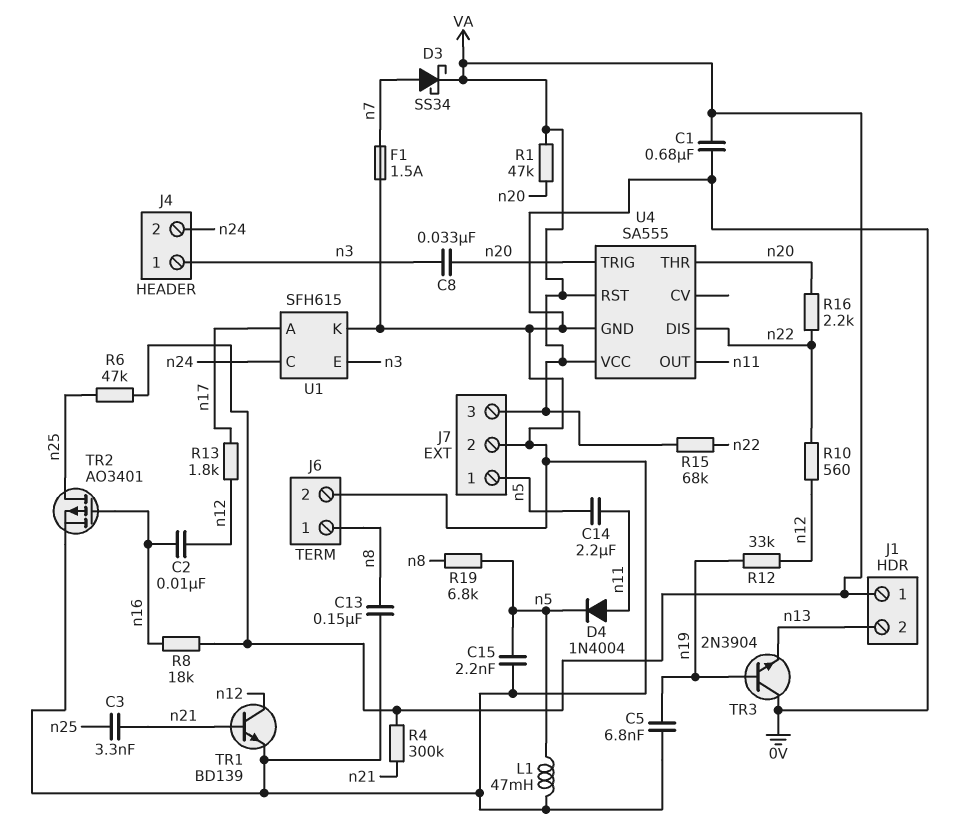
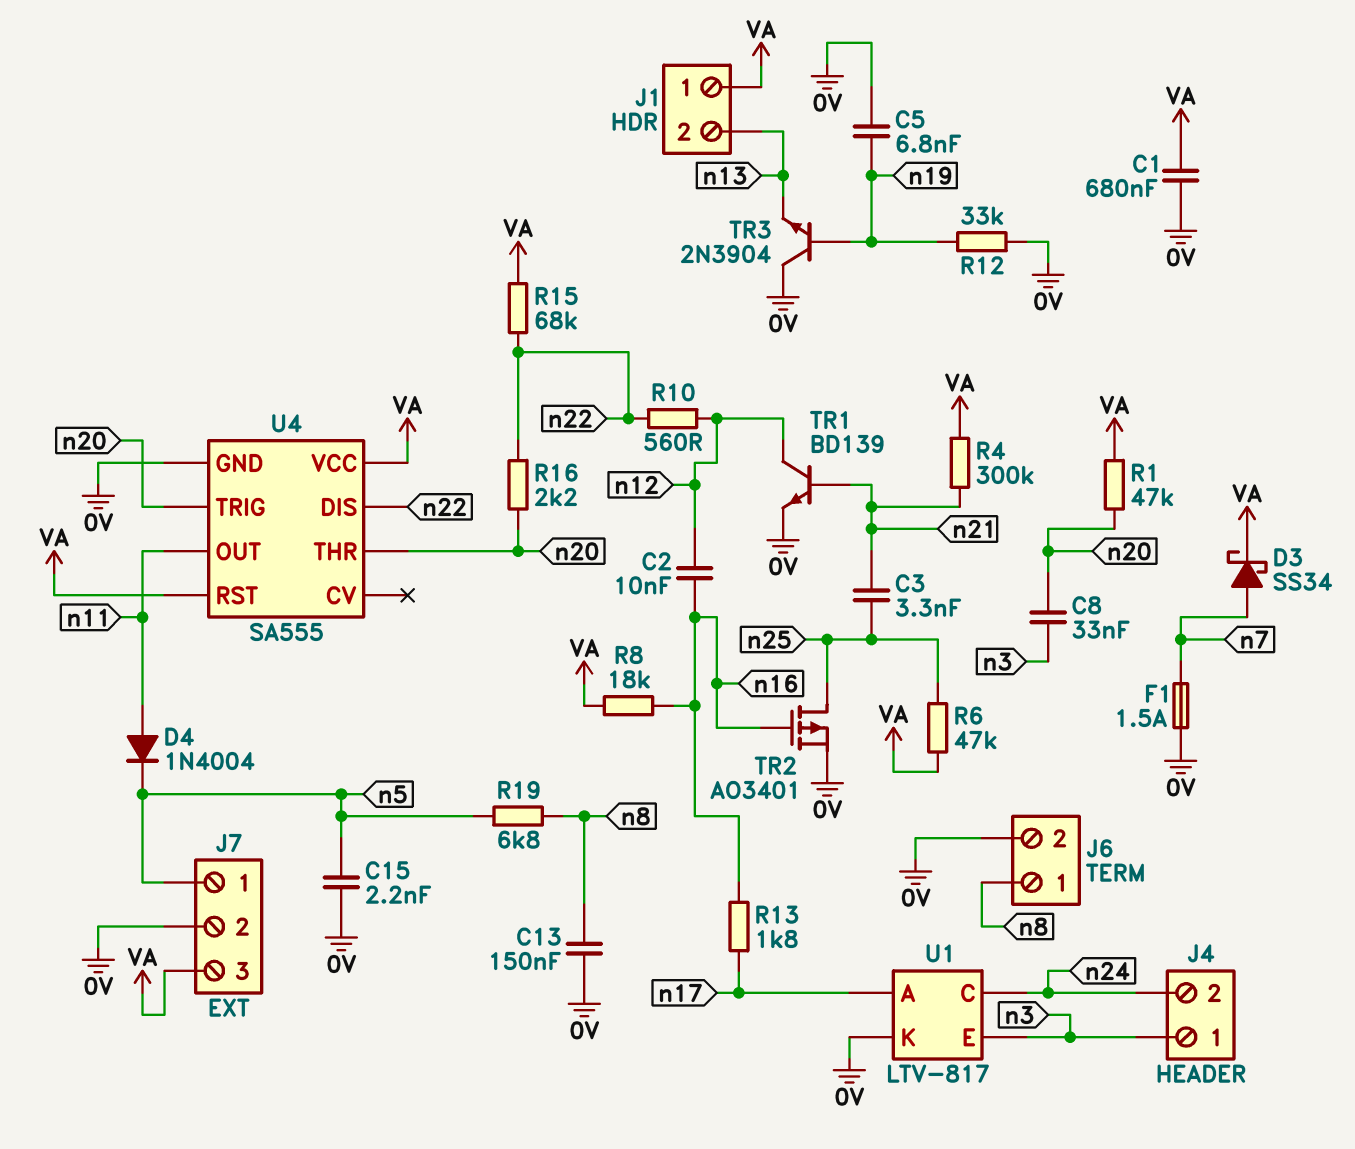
C14: 2.2uF (n5, n11) -> none
L1: 47mH (0V, n5) -> none
R12: 33k (n12, n19) -> 33k (0V, n19)
R13: 1.8k (n12, n17) -> 1.8k (n16, n17)
U1: SFH615 -> LTV-817

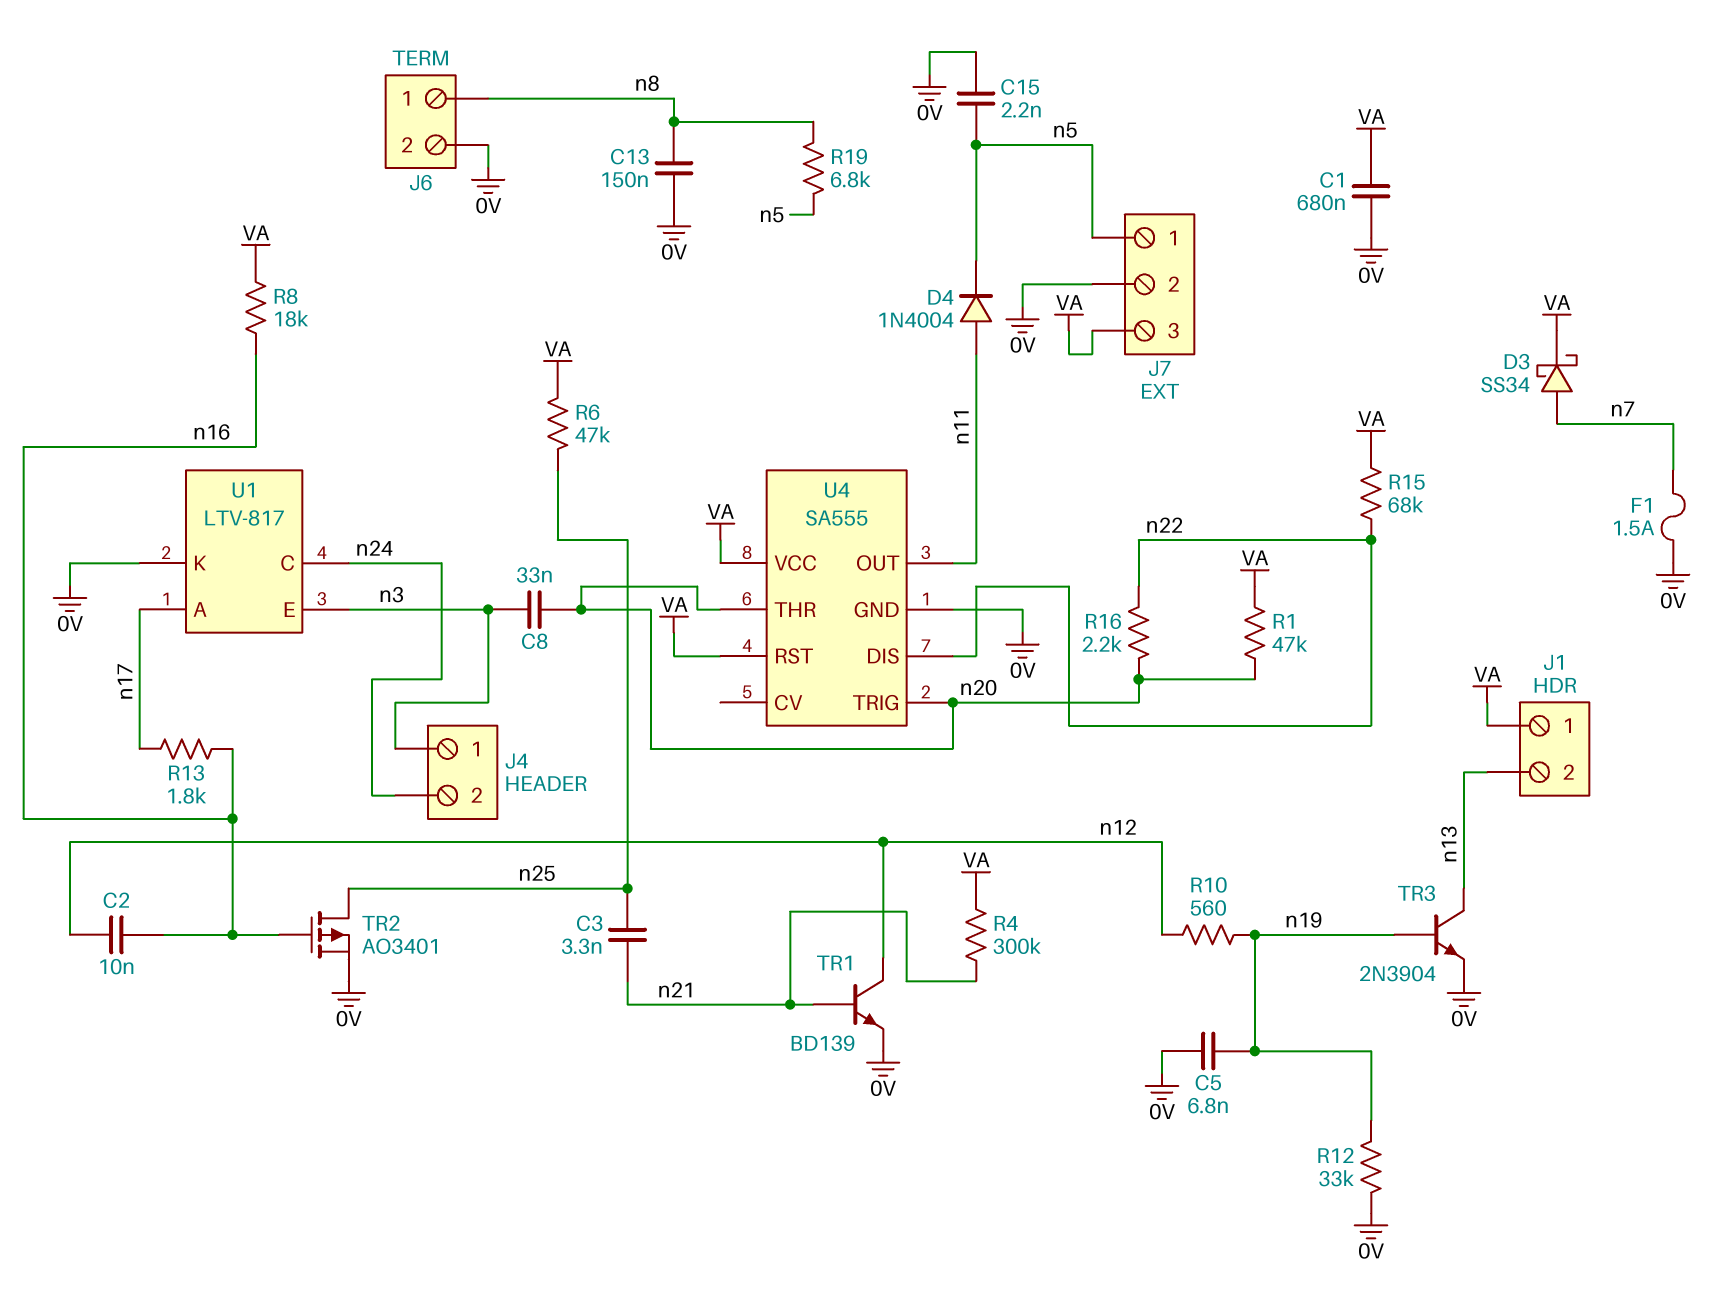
R10: 560 (n12, n22) -> 560 (n12, n19)
TR3: NPN 2N3904 (B n19, C 0V, E n13) -> NPN 2N3904 (B n19, C n13, E 0V)

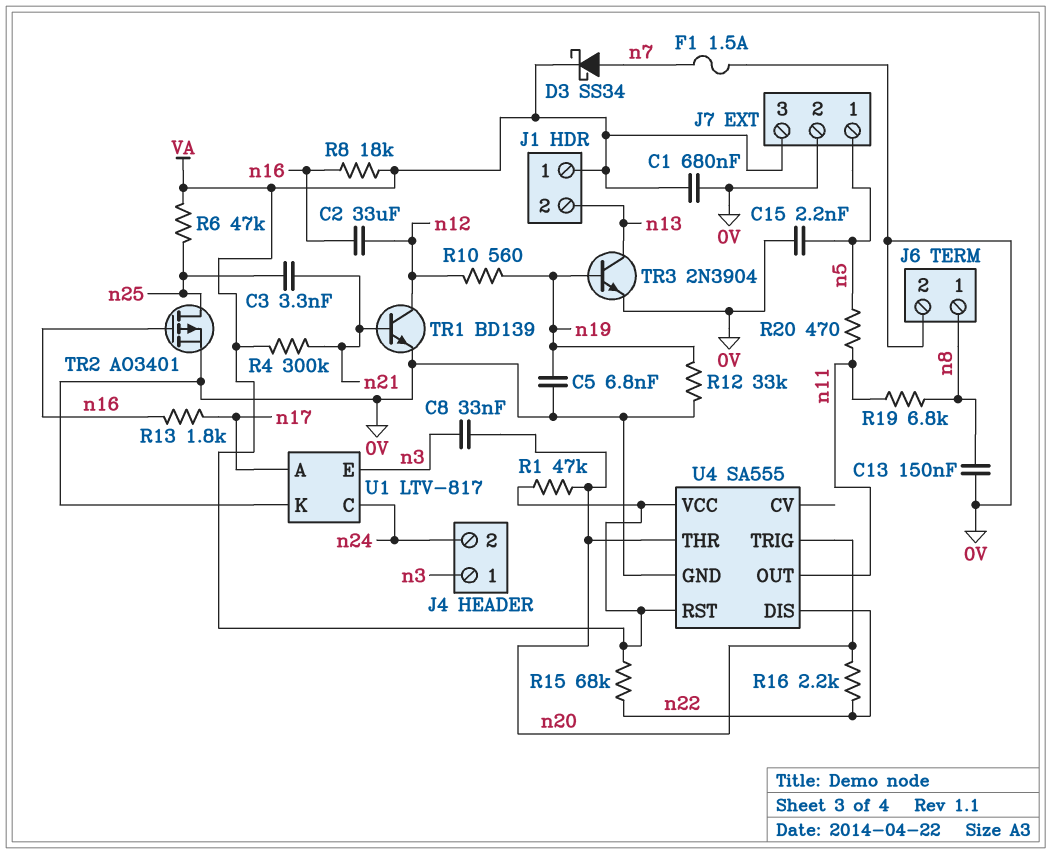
C2: 10nF (n12, n16) -> 33uF (n12, n16)
D4: diode 1N4004 (A n11, K n5) -> none
R19: 6.8k (n5, n8) -> 6.8k (n8, n11)
R20: none -> 470 (n5, n11)

